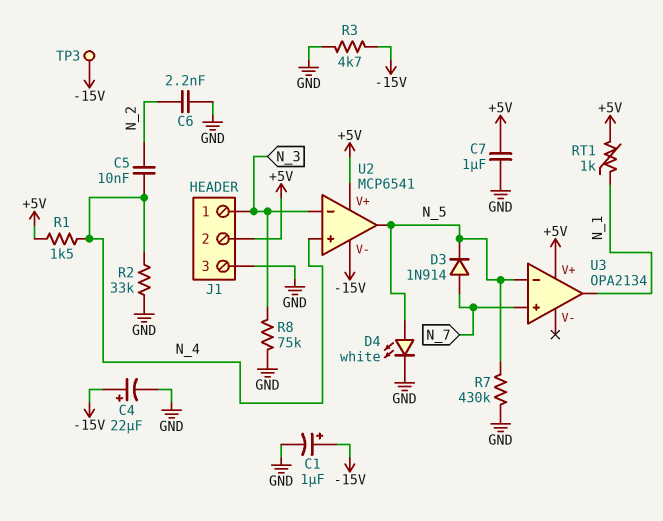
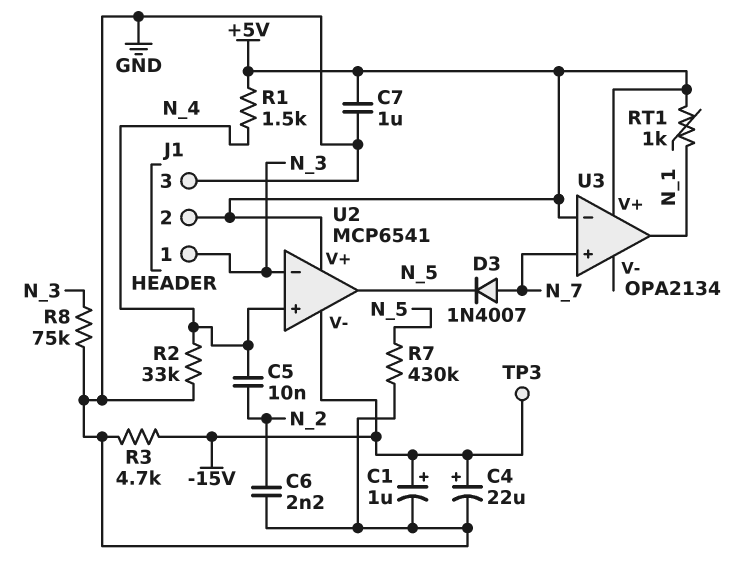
D3: diode 1N914 (A N_7, K N_5) -> diode 1N4007 (A N_7, K N_5)
D4: LED white (A N_5, K GND) -> none
U3 pin in-: N_5 -> +5V

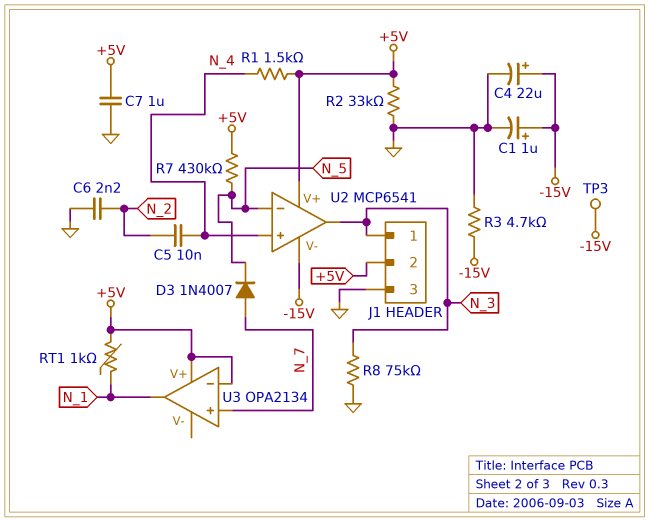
R2: 33k (GND, N_4) -> 33k (+5V, GND)
R7: 430k (GND, N_5) -> 430k (+5V, N_5)
U2 pin in-: N_3 -> N_5
U2 pin out: N_5 -> N_3

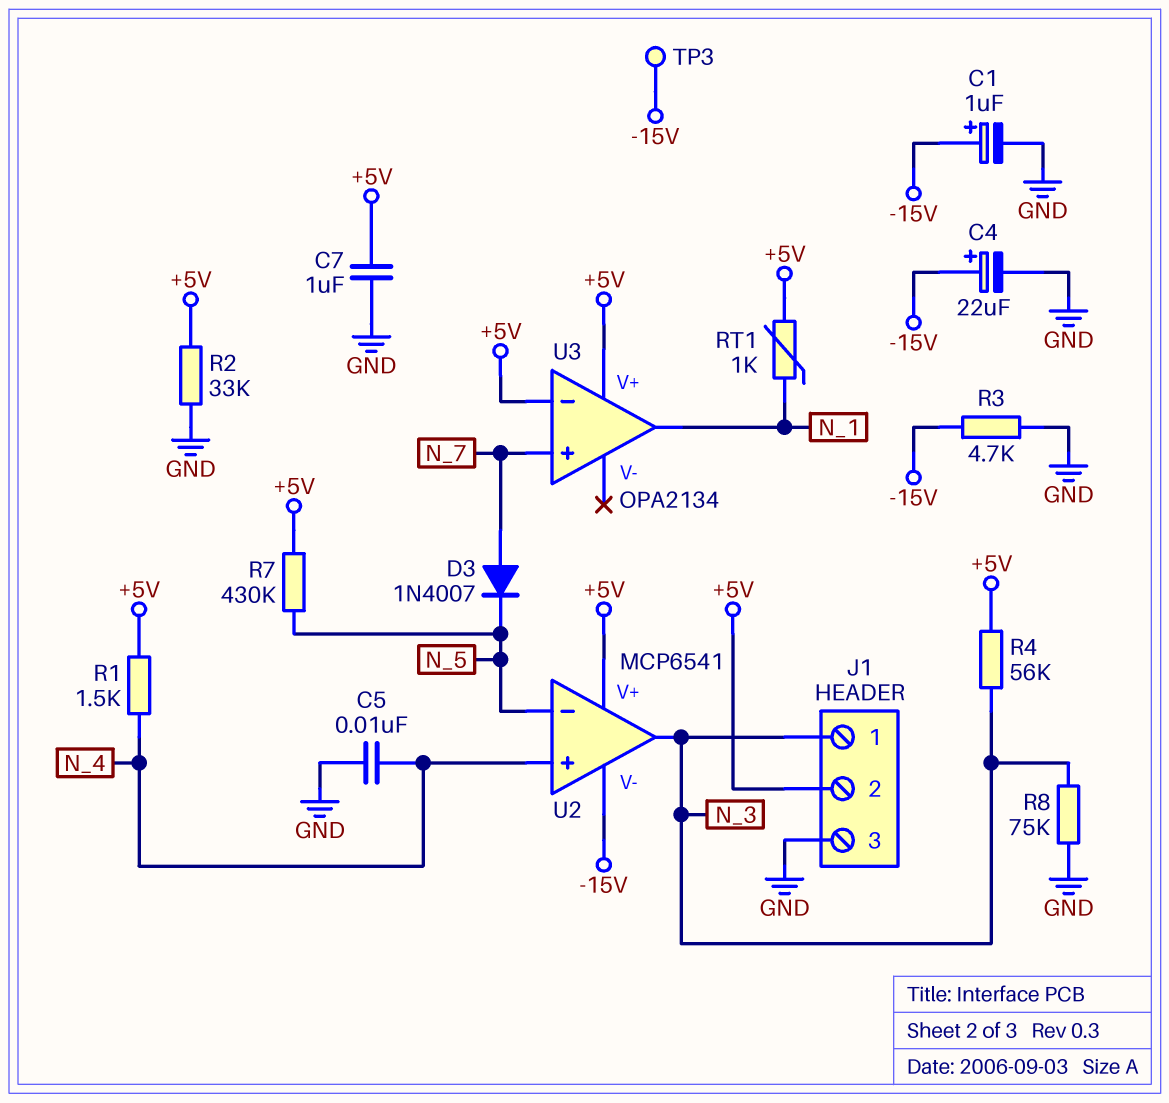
C5: 10nF (N_2, N_4) -> 10nF (GND, N_4)
C6: 2.2nF (GND, N_2) -> none
R4: none -> 56k (+5V, N_3)

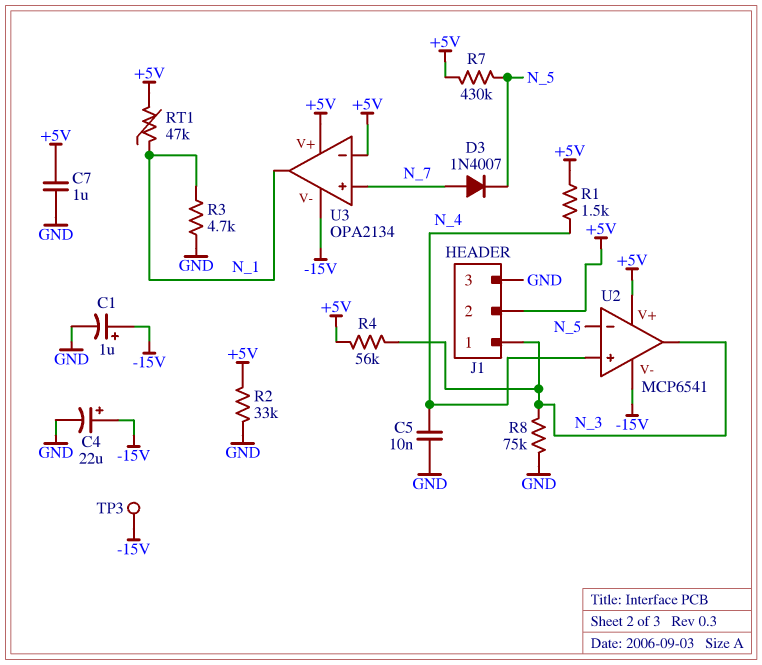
R3: 4.7k (-15V, GND) -> 4.7k (GND, N_1)
RT1: 1k (+5V, N_1) -> 47k (+5V, N_1)
U3 pin V-: none -> -15V

